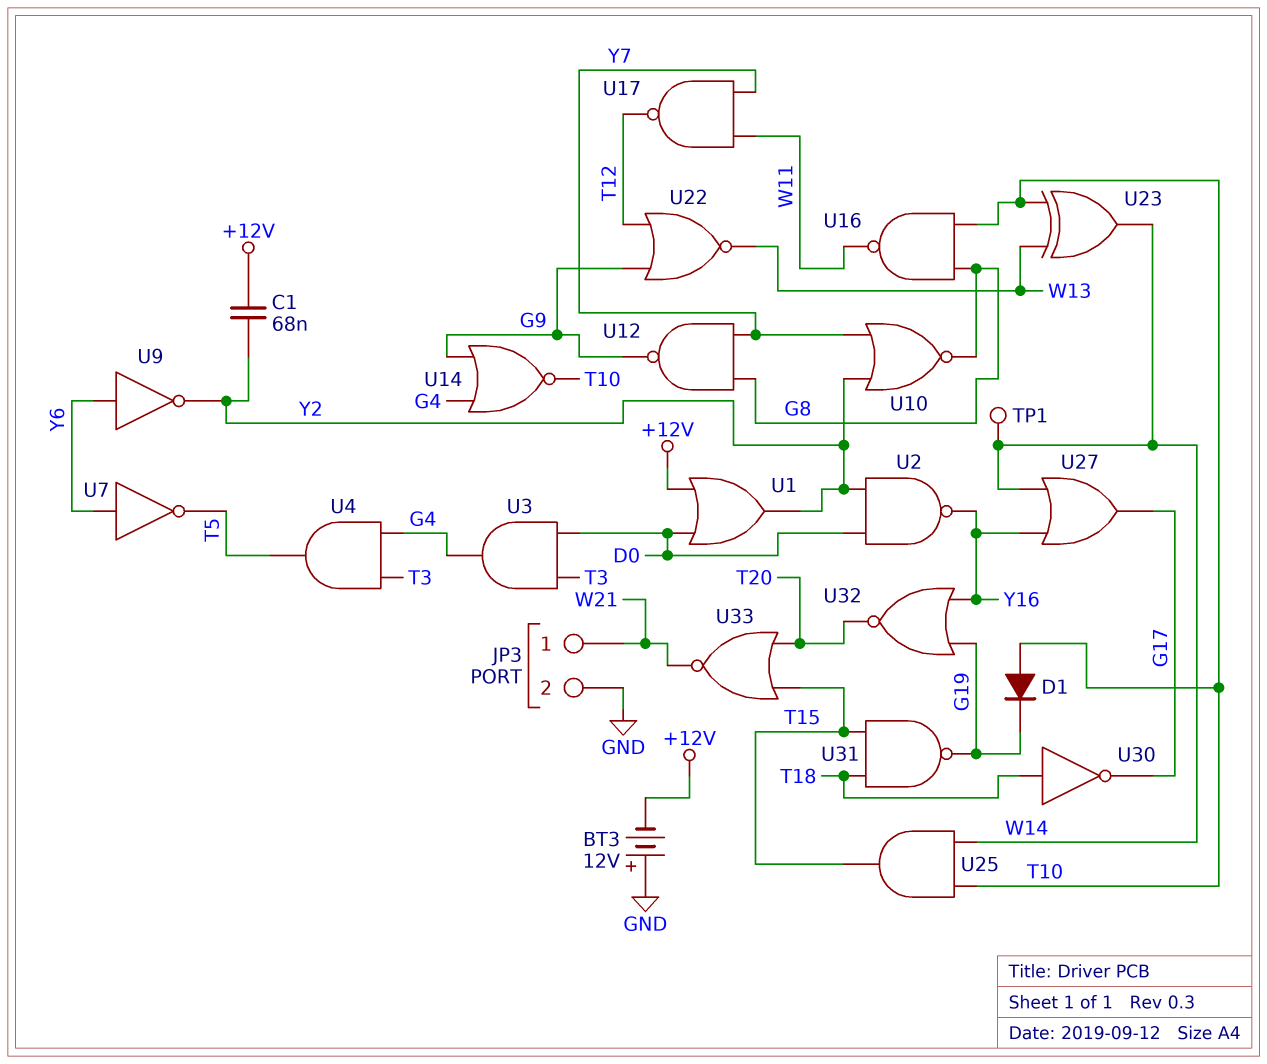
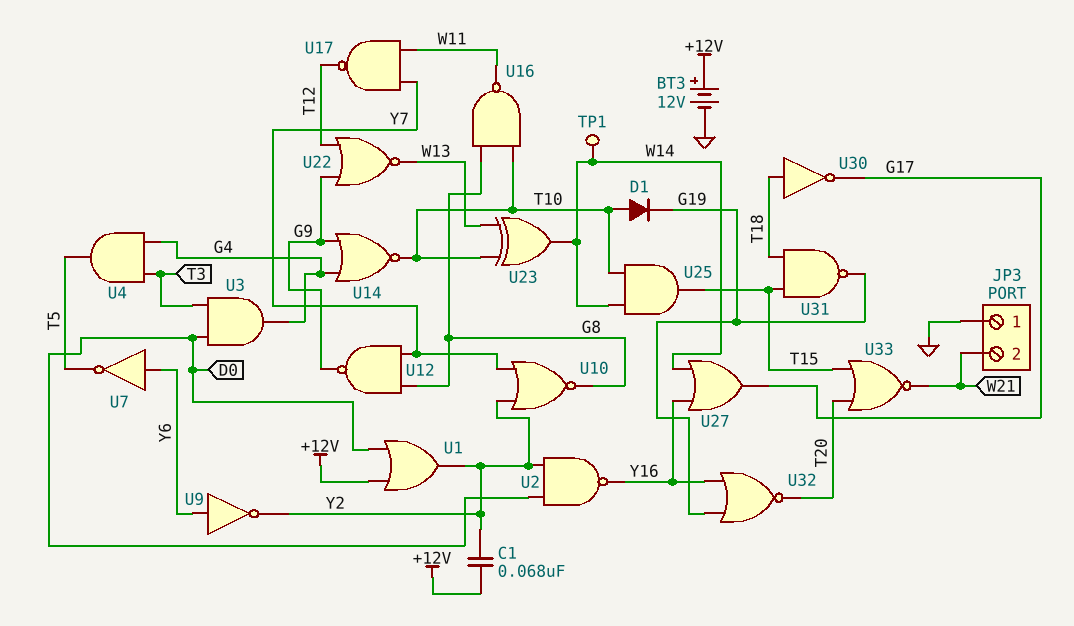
BT3: 12V (plus GND, minus +12V) -> 12V (plus +12V, minus GND)
JP3 pin 1: W21 -> GND
JP3 pin 2: GND -> W21

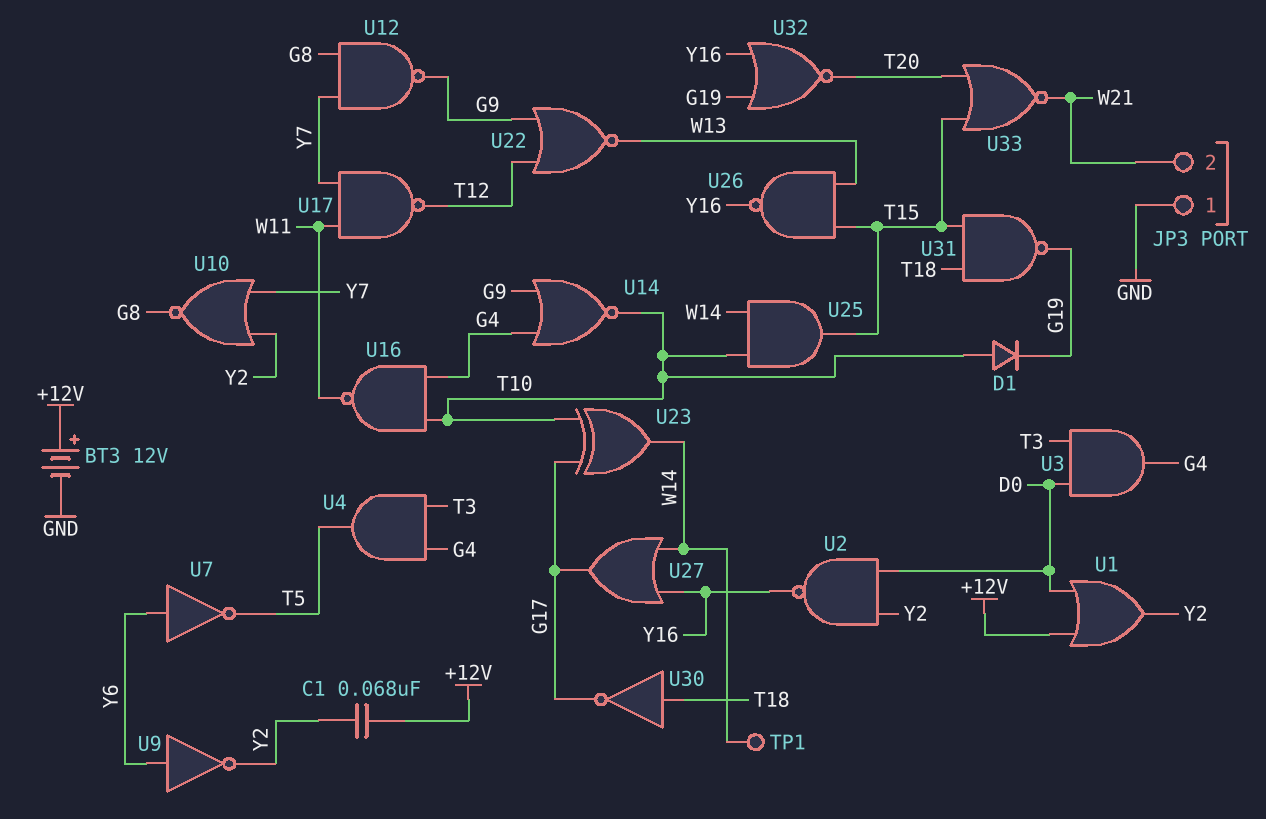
U16: NAND (in G8, in T10, out W11) -> NAND (in G4, in T10, out W11)
U23: XOR (in T10, in W13, out W14) -> XOR (in G17, in T10, out W14)
U26: none -> NAND (in T15, in W13, out Y16)

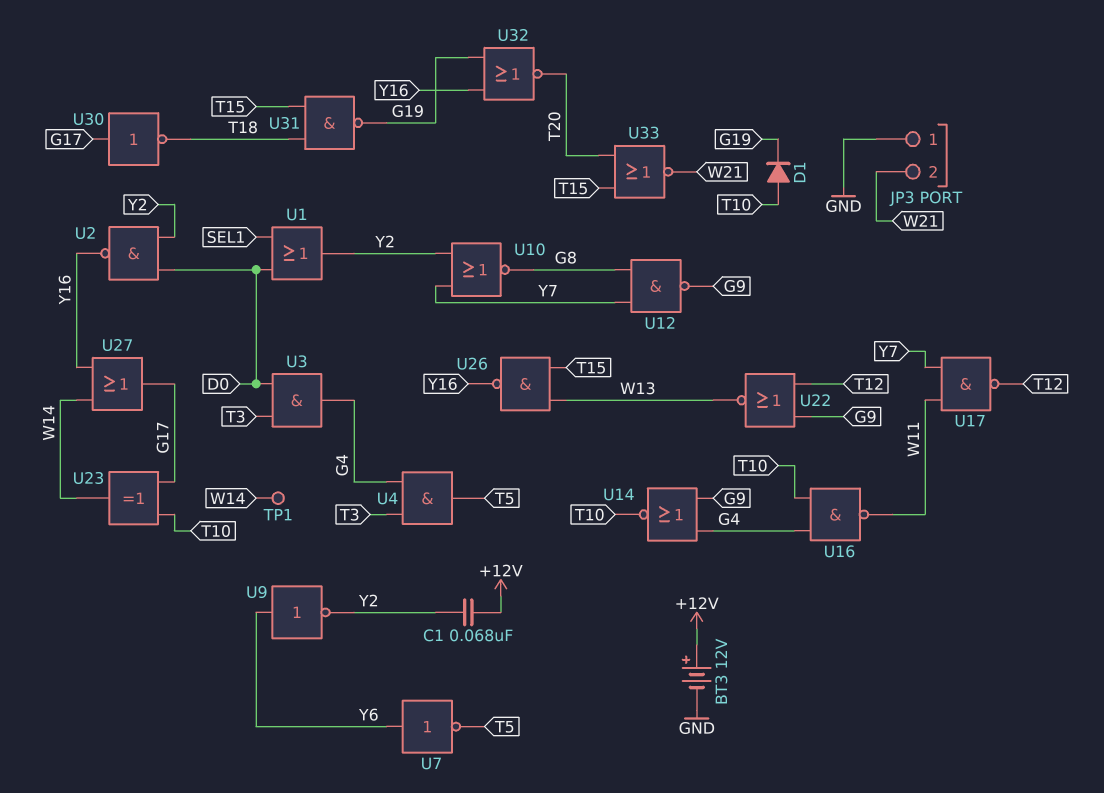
U1: OR (in +12V, in D0, out Y2) -> OR (in D0, in SEL1, out Y2)
U25: AND (in T10, in W14, out T15) -> none
U30: NOT (in T18, out G17) -> NOT (in G17, out T18)

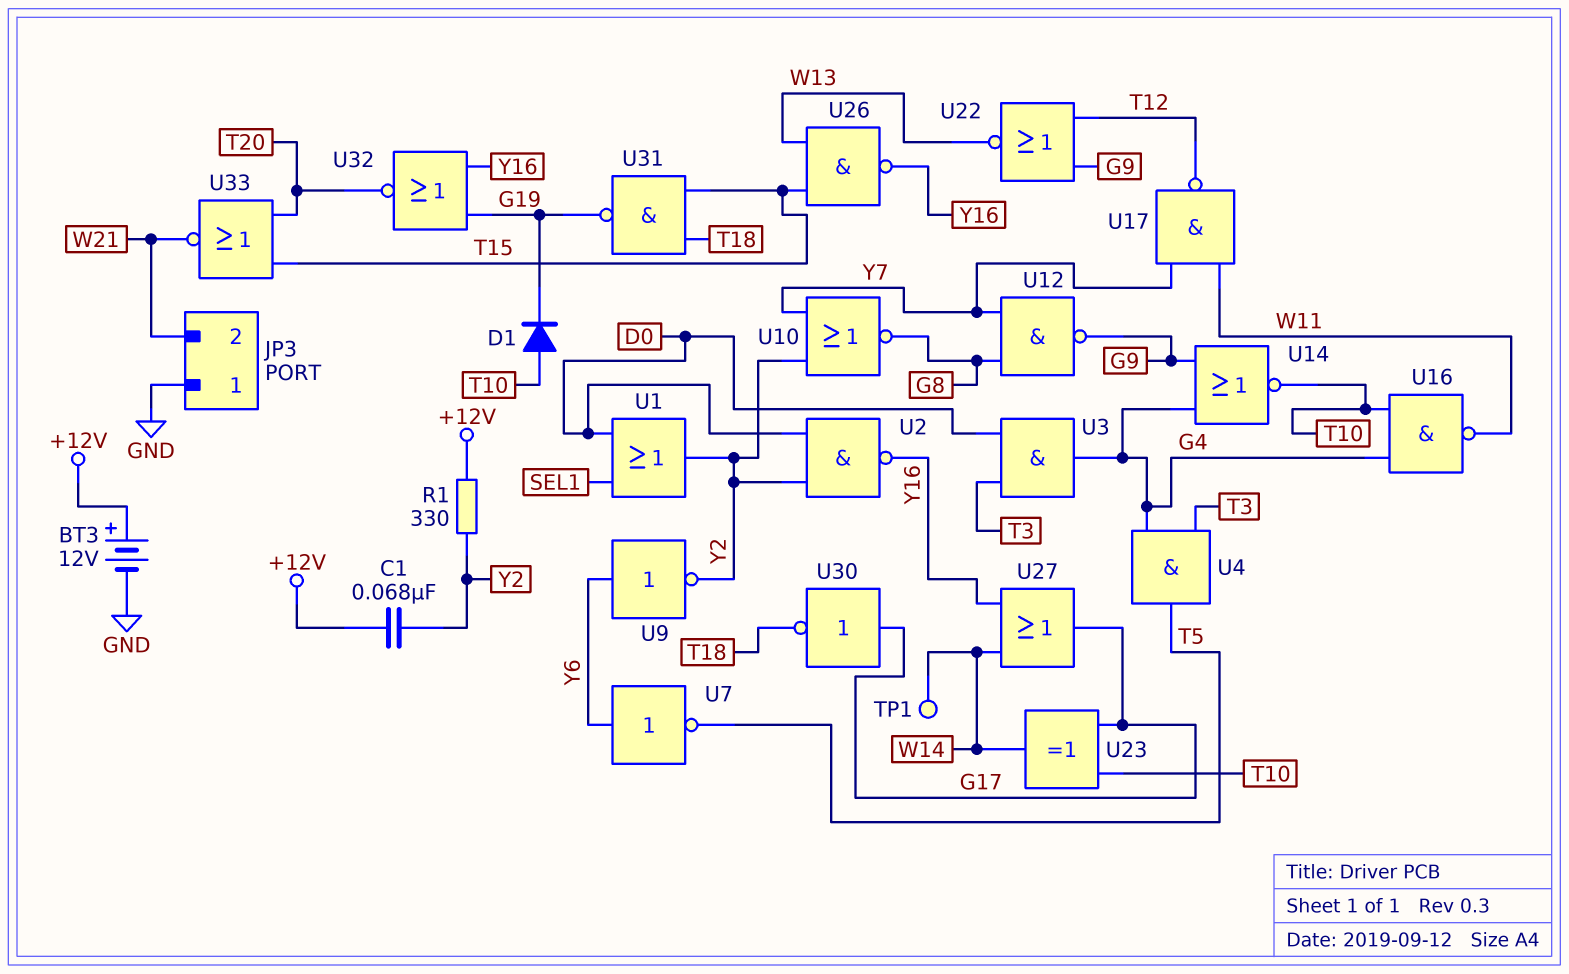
R1: none -> 330 (+12V, Y2)

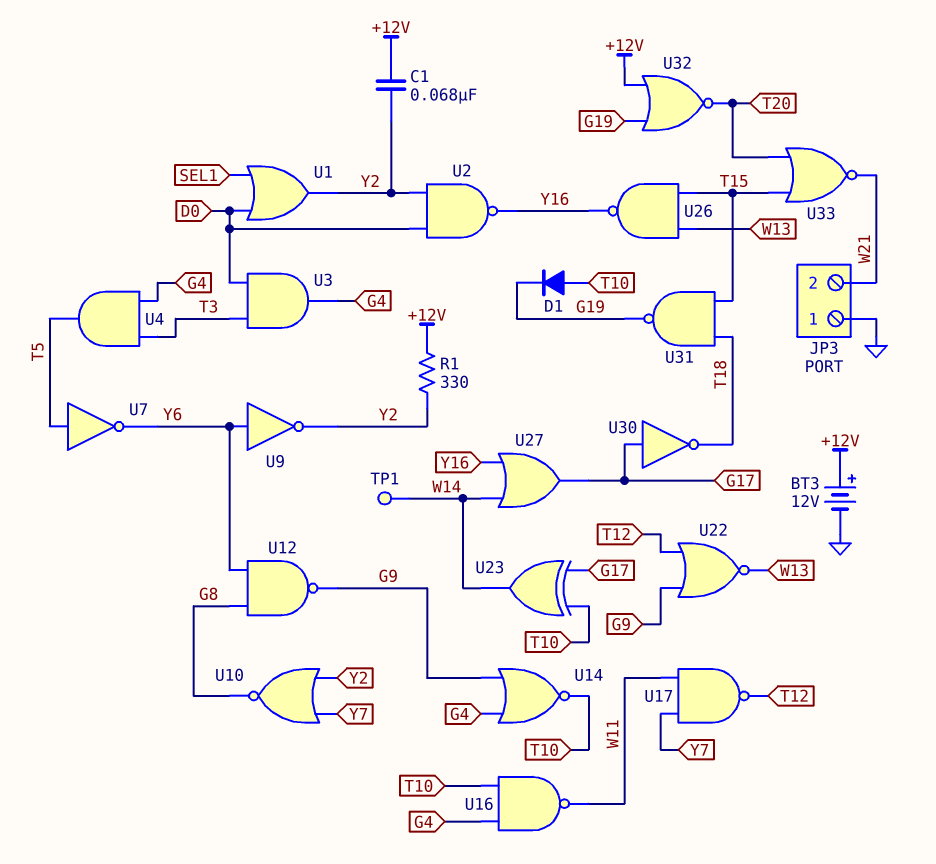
U7: NOT (in Y6, out T5) -> NOT (in T5, out Y6)
U12: NAND (in G8, in Y7, out G9) -> NAND (in G8, in Y6, out G9)
U32: NOR (in G19, in Y16, out T20) -> NOR (in +12V, in G19, out T20)

